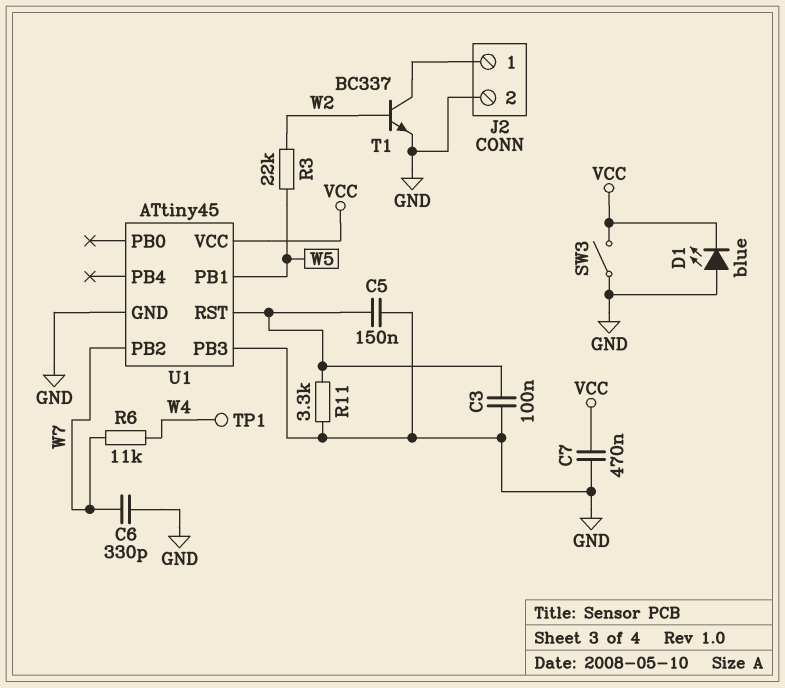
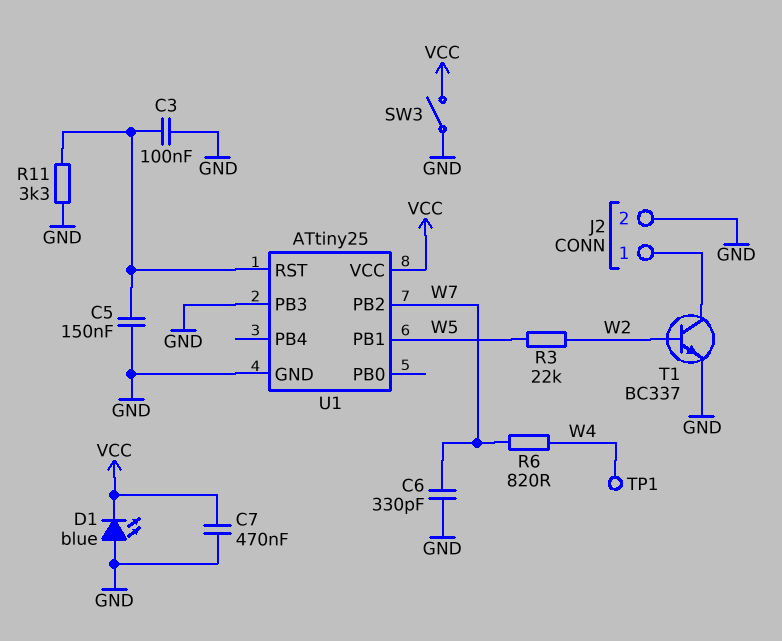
R6: 11k (W4, W7) -> 820 (W4, W7)
U1: ATtiny45 -> ATtiny25

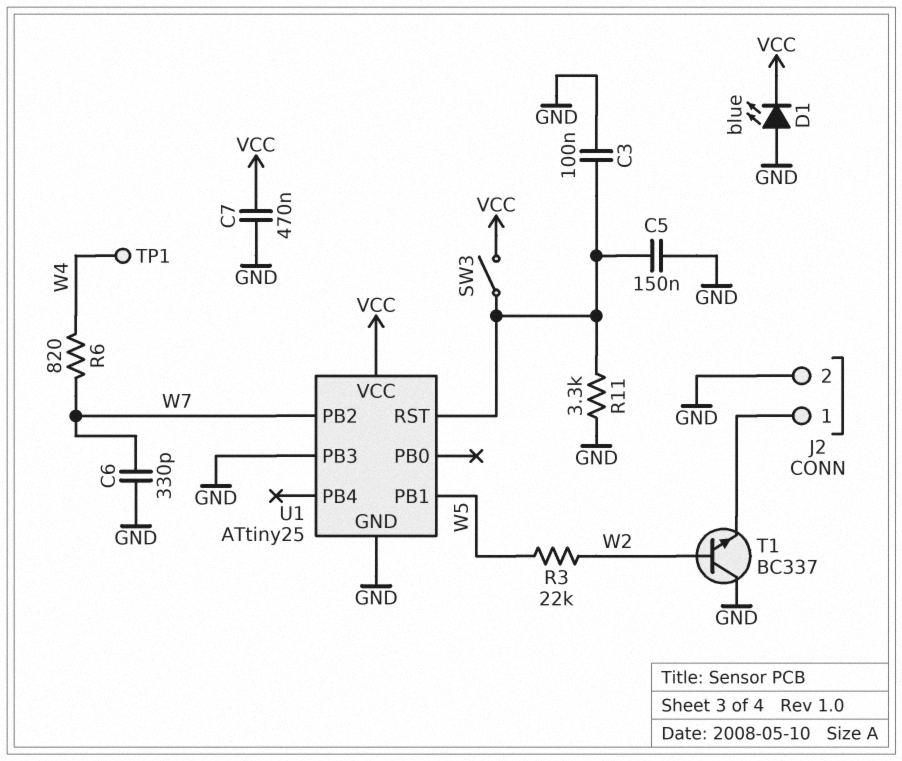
SW3: switch (GND, VCC) -> switch (U1/RST, VCC)
T1: NPN BC337 (B W2, C J2/1, E GND) -> NPN BC337 (B W2, C GND, E J2/1)

